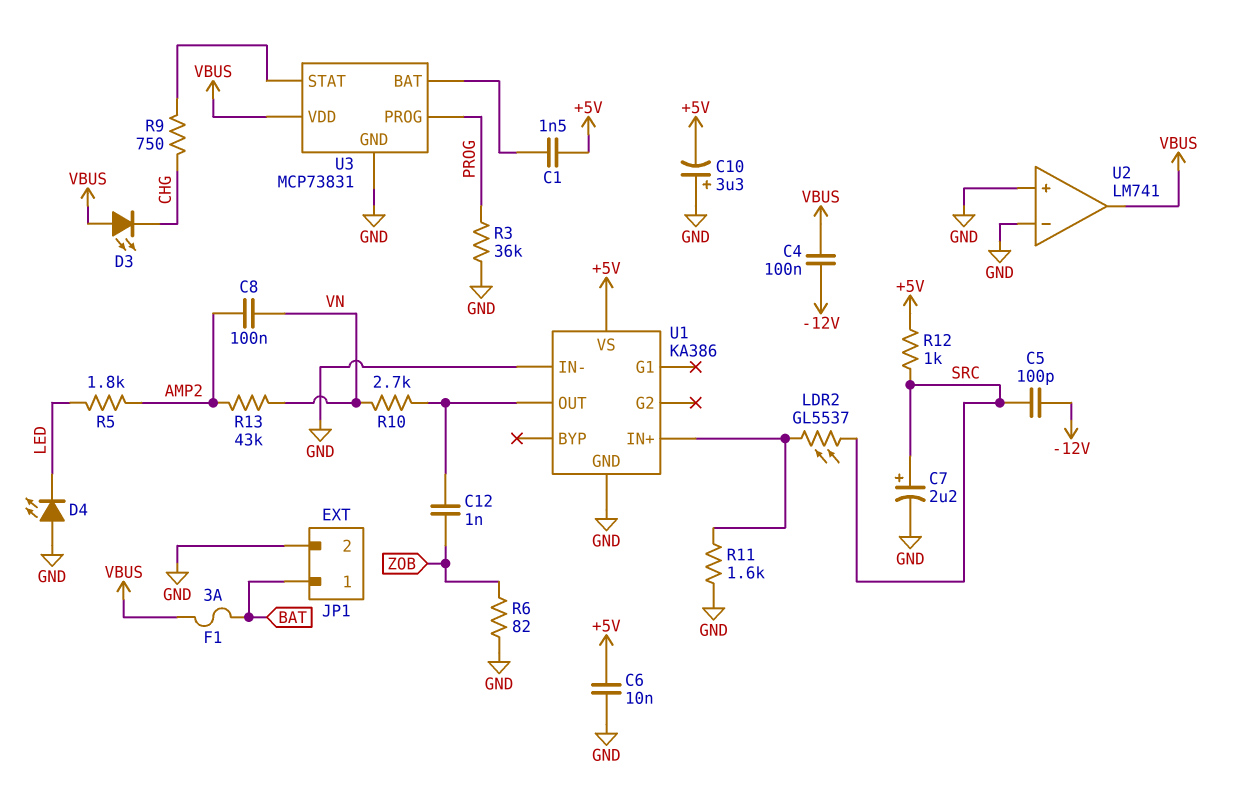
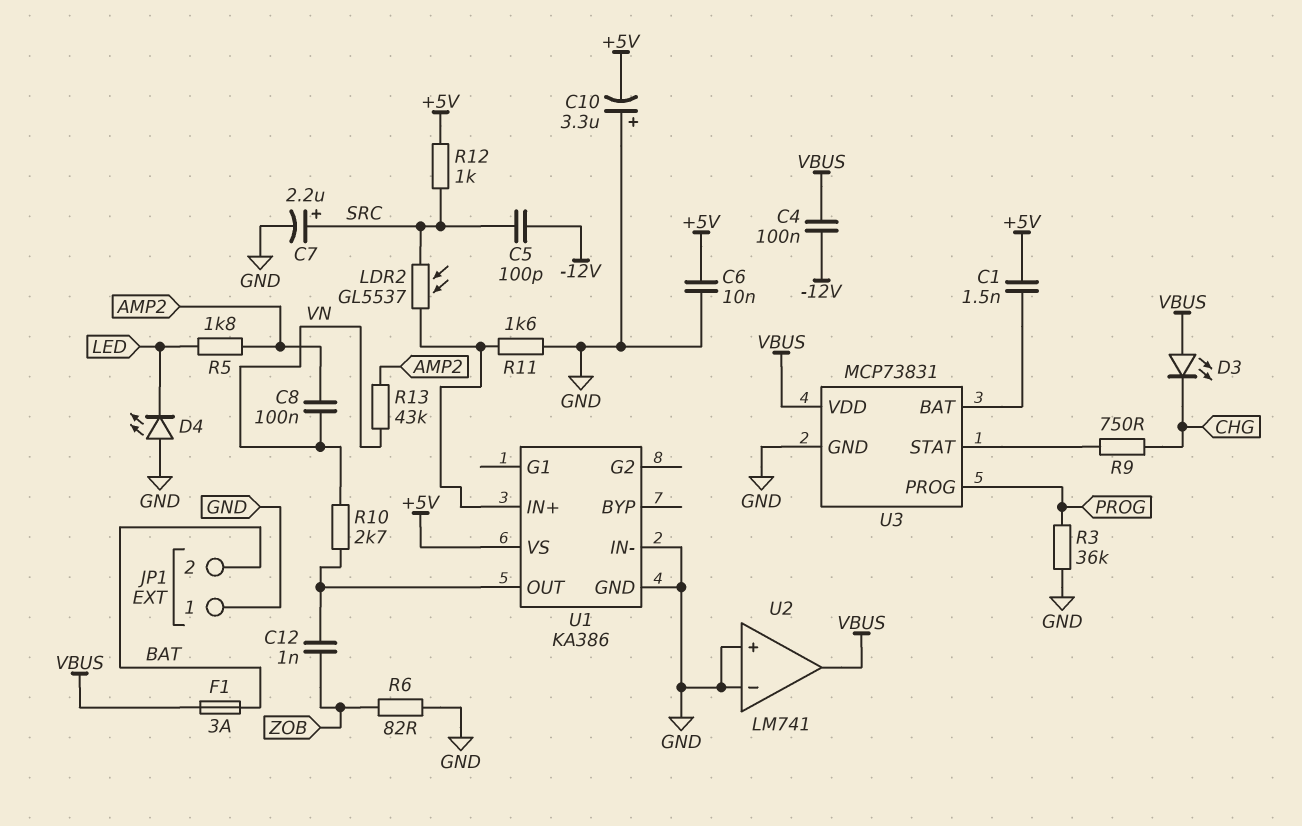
JP1 pin 1: BAT -> GND
JP1 pin 2: GND -> BAT

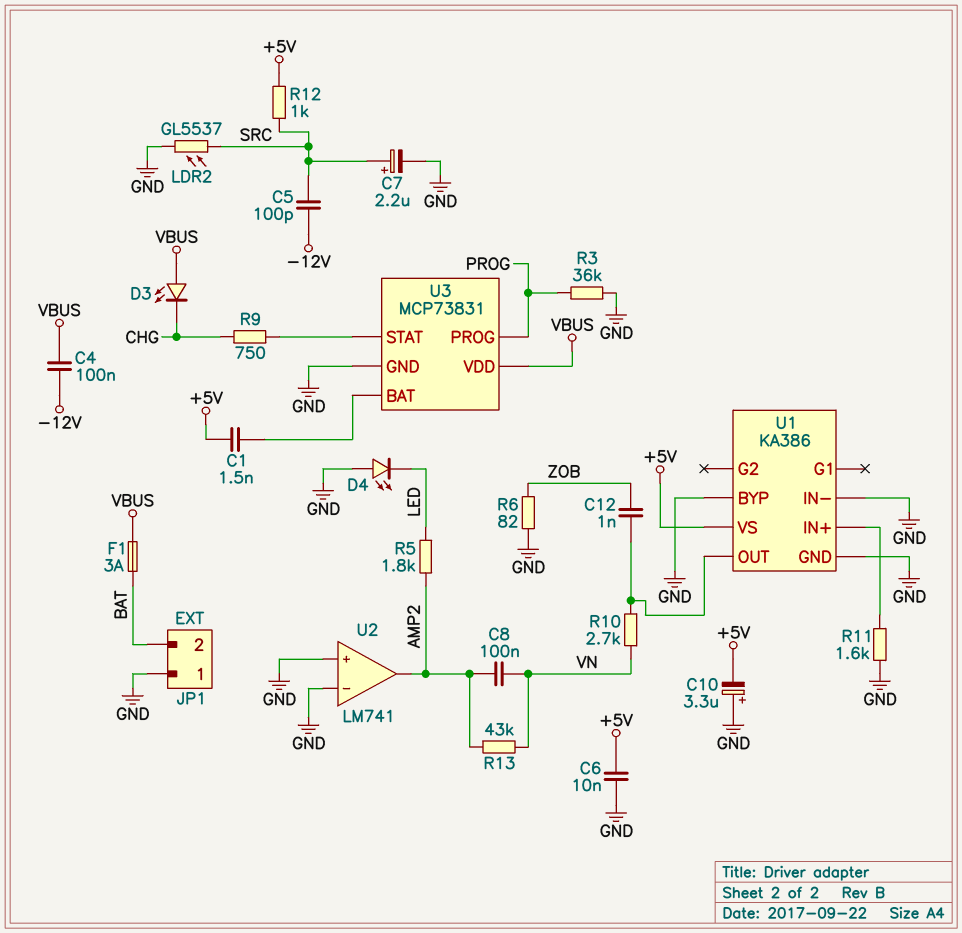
LDR2: GL5537 (SRC, U1/IN+) -> GL5537 (GND, SRC)
U1 pin BYP: none -> GND
U2 pin out: VBUS -> AMP2

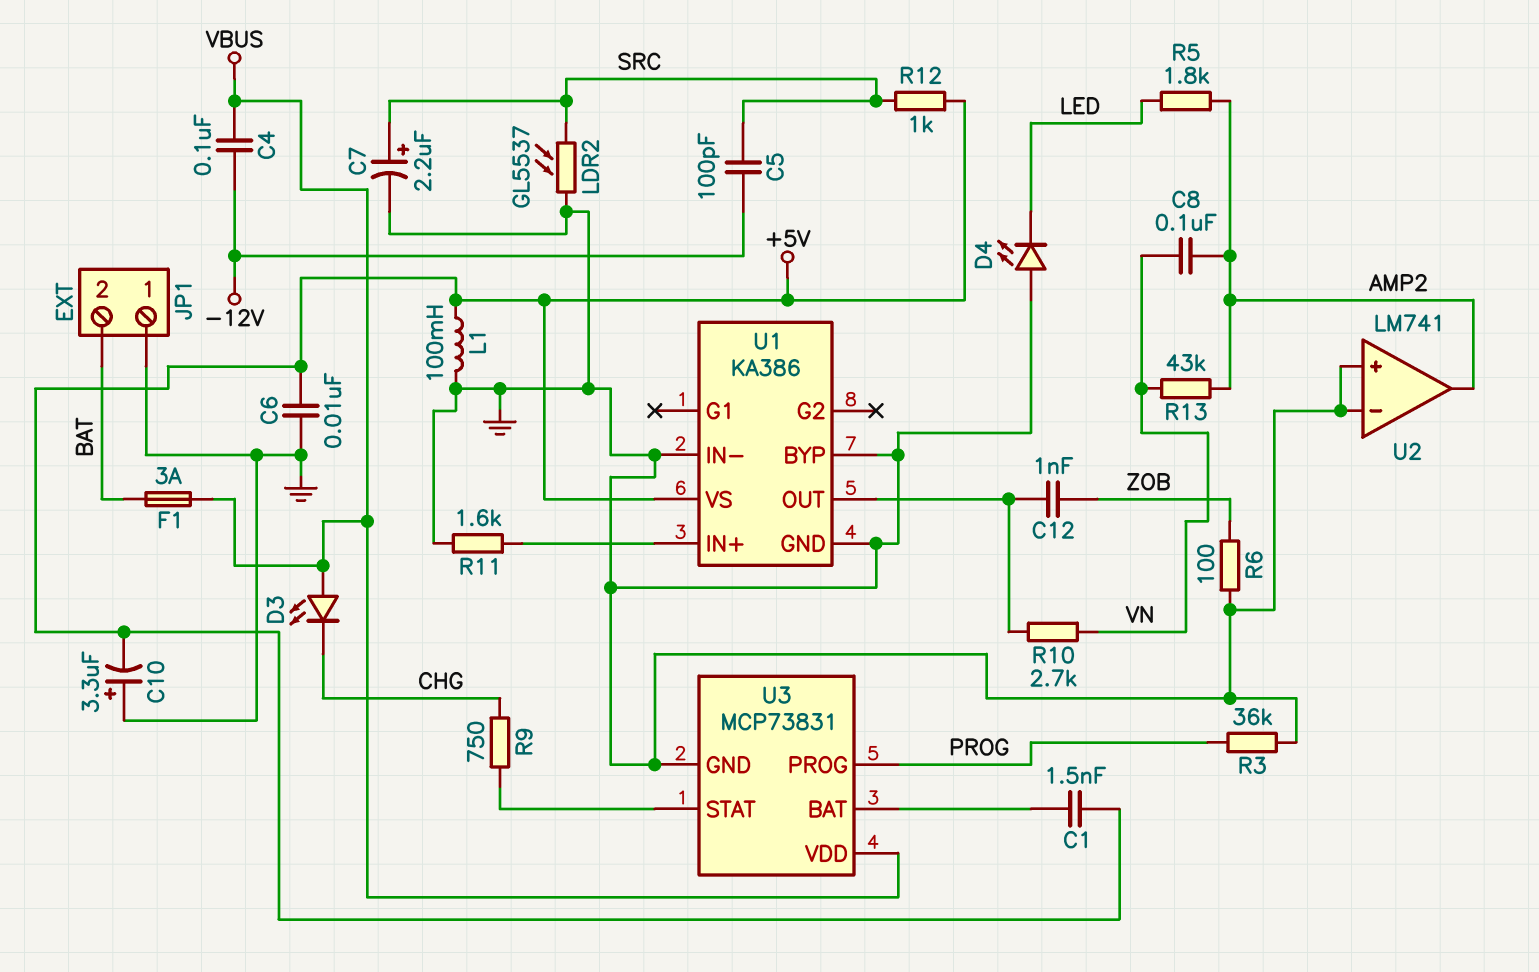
L1: none -> 100mH (+5V, GND)
R6: 82 (GND, ZOB) -> 100 (GND, ZOB)

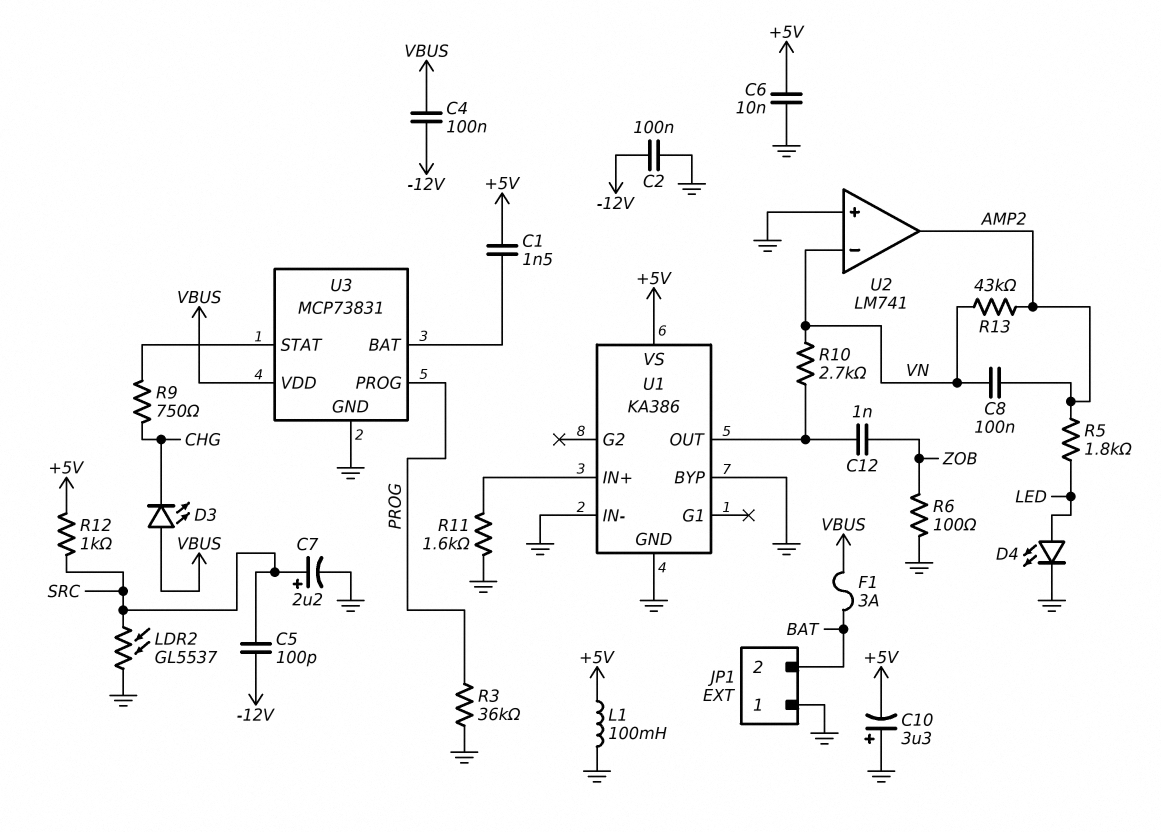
C2: none -> 100nF (-12V, GND)
D4: LED (A GND, K LED) -> LED (A LED, K GND)
U2 pin in-: GND -> VN

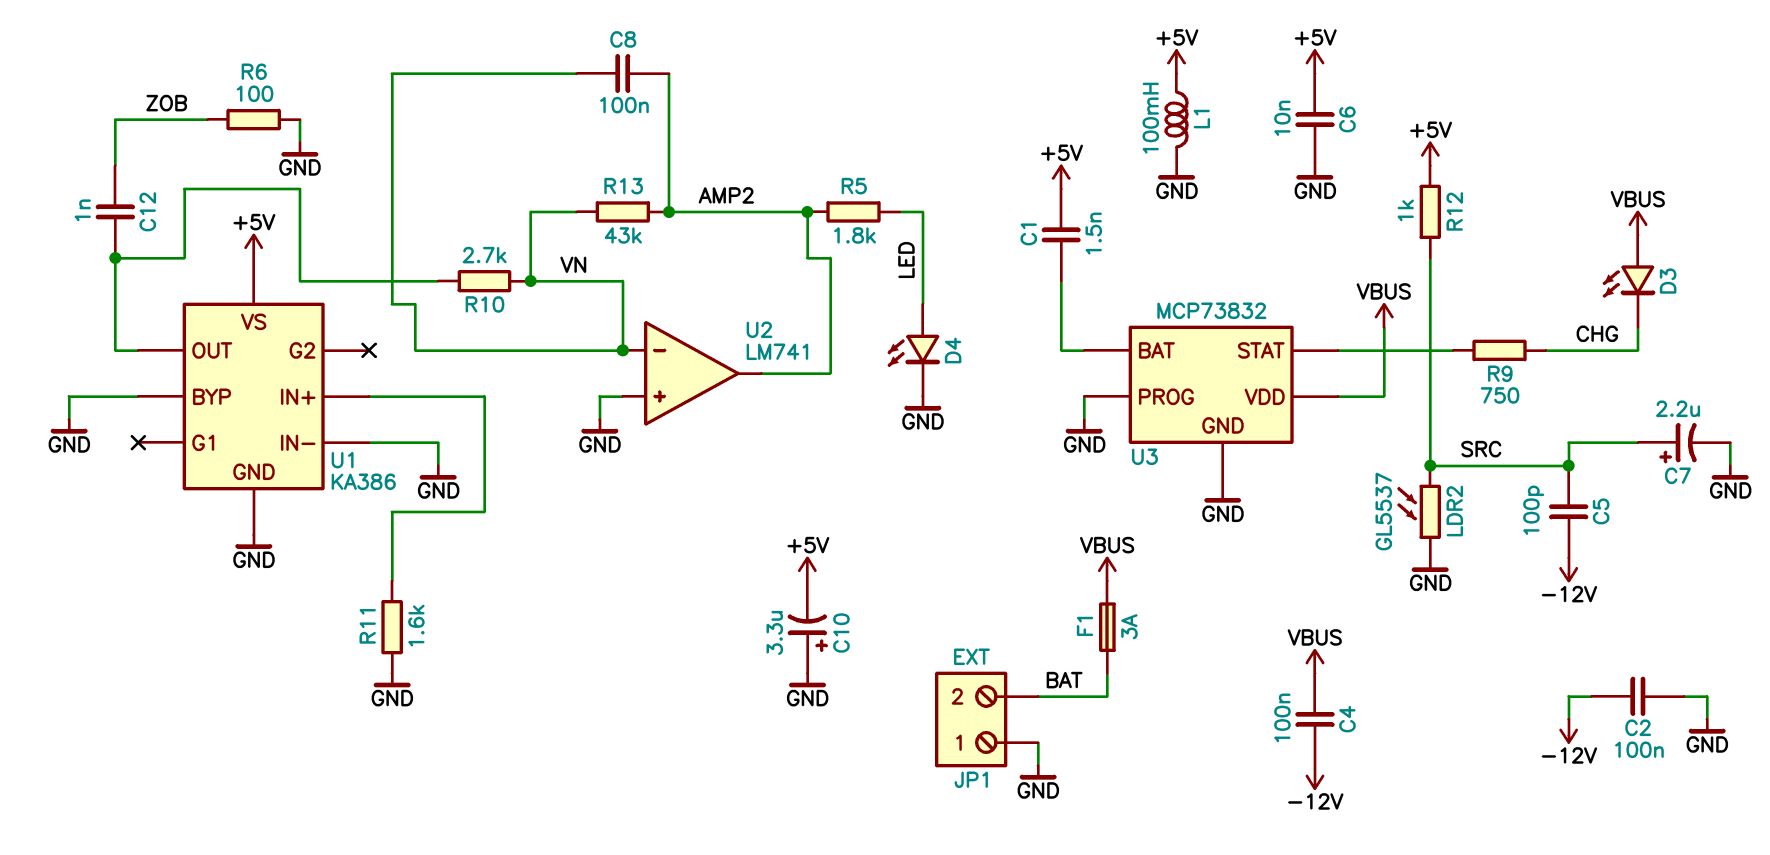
R3: 36k (GND, PROG) -> none
U3: MCP73831 -> MCP73832
U3 pin PROG: PROG -> GND

